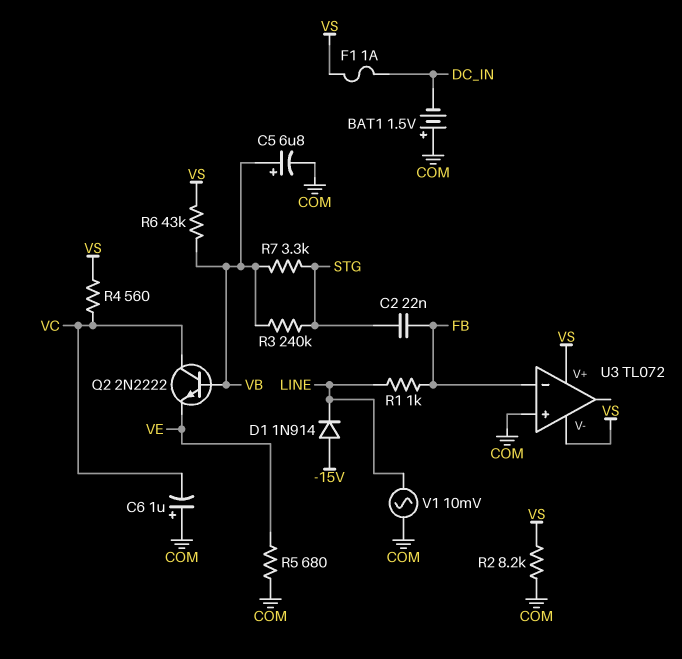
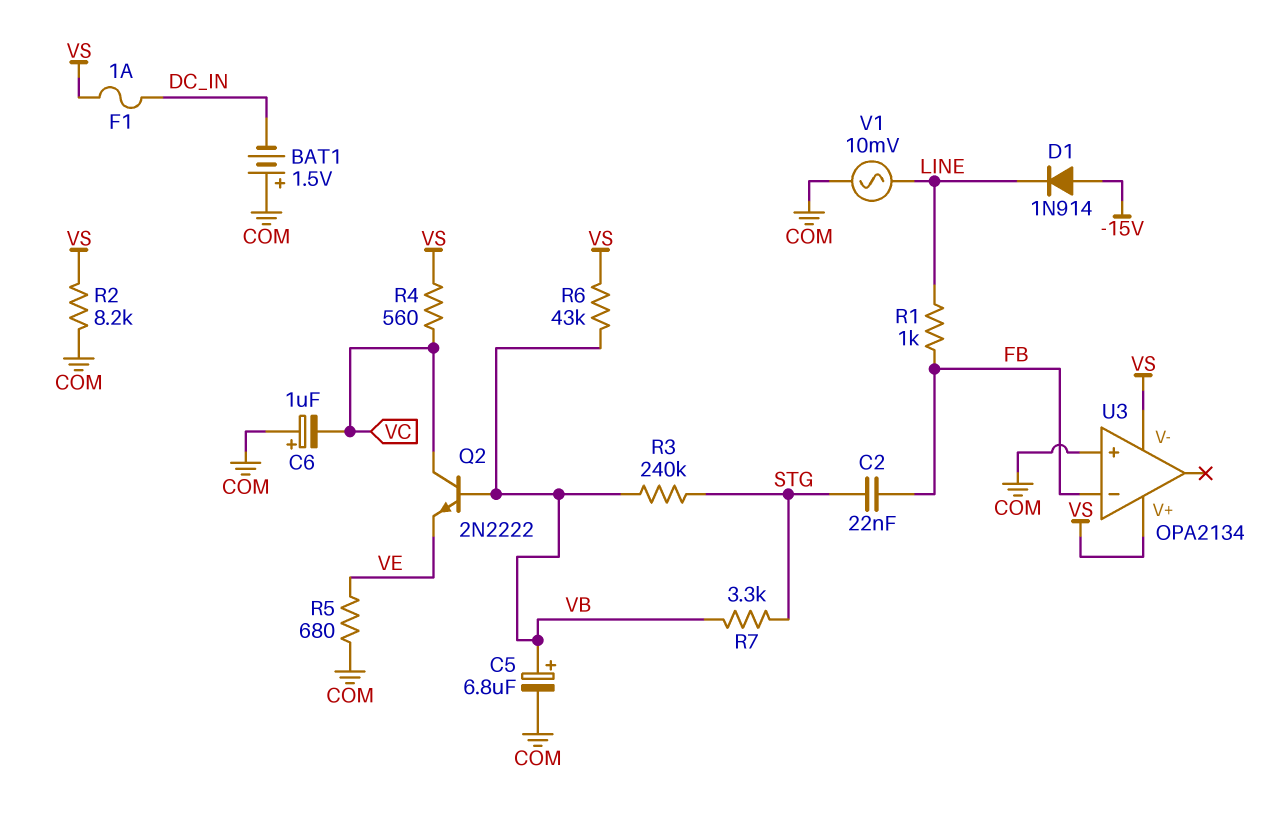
U3: TL072 -> OPA2134

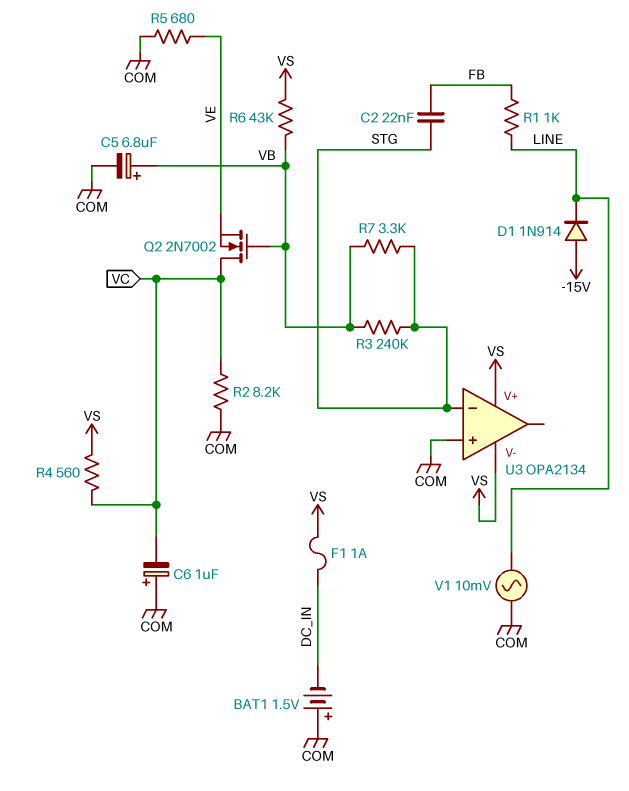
Q2: NPN 2N2222 (B VB, C VC, E VE) -> NMOS 2N7002 (G VB, D VC, S VE)
R2: 8.2k (COM, VS) -> 8.2k (COM, VC)
U3 pin in-: FB -> STG

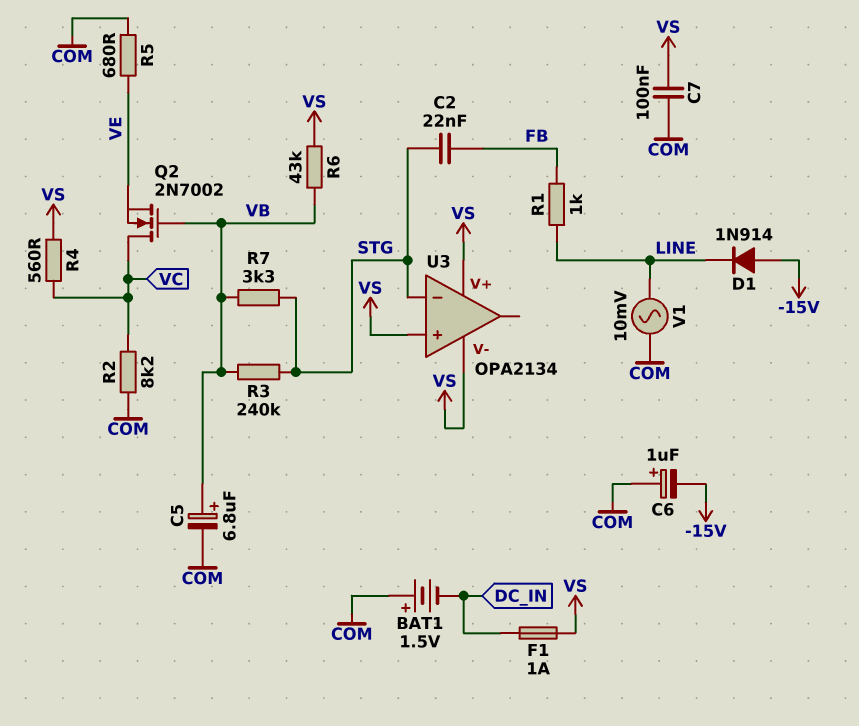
C6: 1uF (plus COM, minus VC) -> 1uF (plus COM, minus -15V)
C7: none -> 100nF (COM, VS)
U3 pin in+: COM -> VS

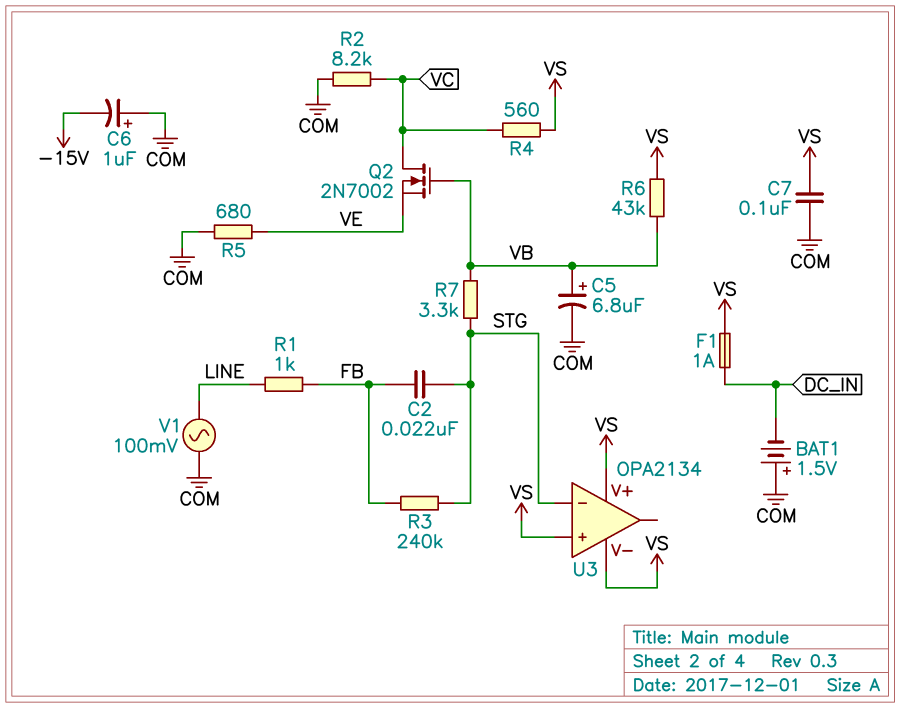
D1: diode 1N914 (A -15V, K LINE) -> none
R3: 240k (STG, VB) -> 240k (FB, STG)
V1: AC 10mV (COM, LINE) -> AC 100mV (COM, LINE)

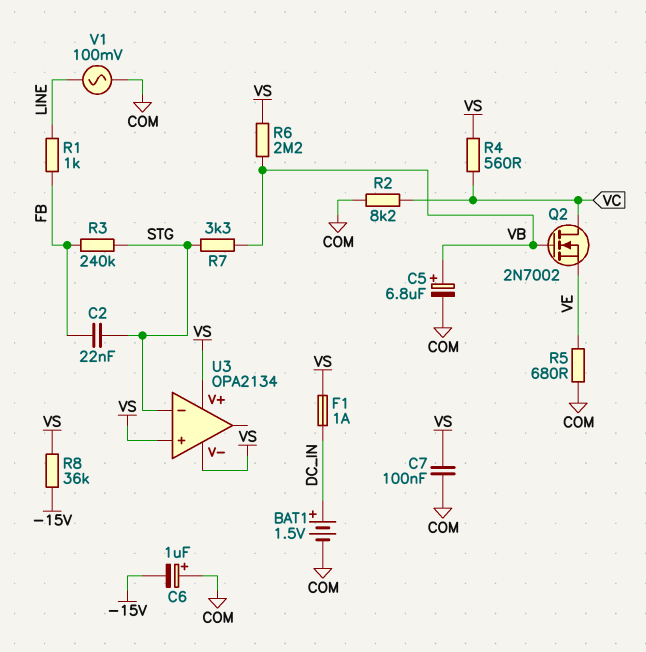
BAT1: 1.5V (plus COM, minus DC_IN) -> 1.5V (plus DC_IN, minus COM)
R6: 43k (VB, VS) -> 2.2M (VB, VS)
R8: none -> 36k (-15V, VS)

